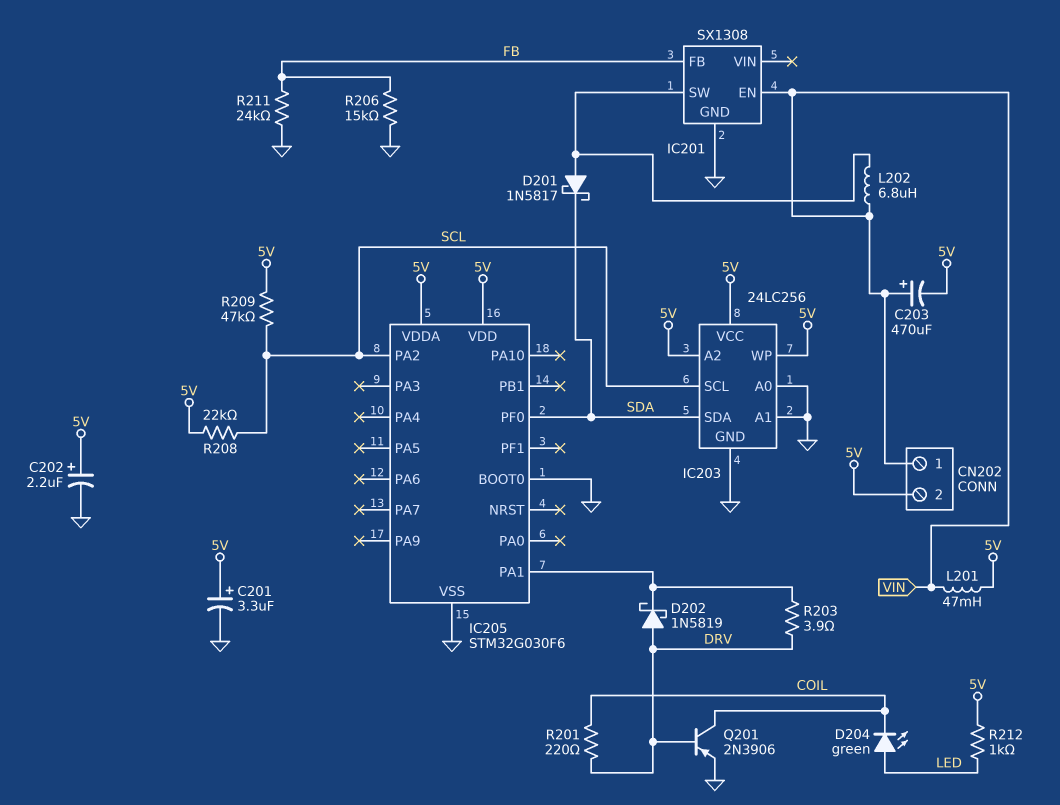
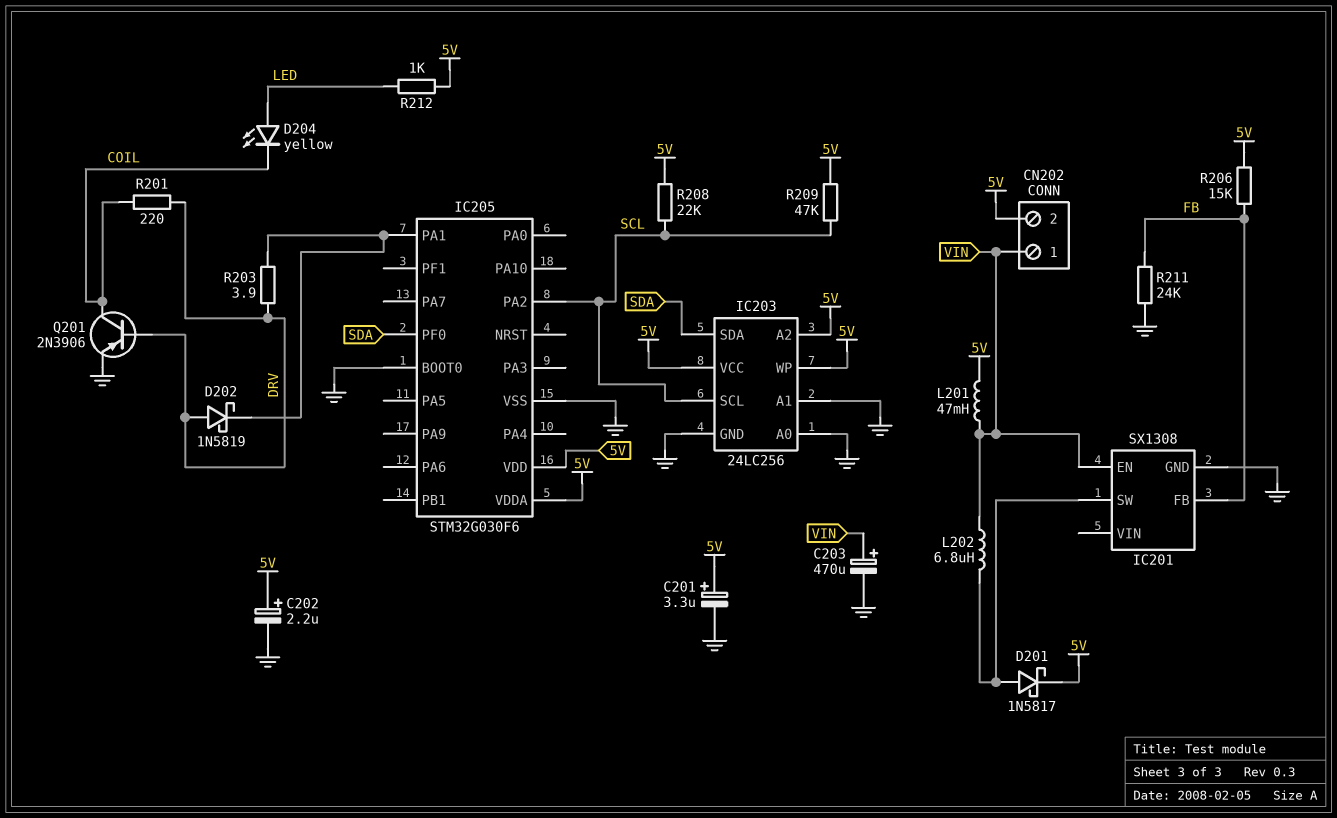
C203: 470uF (plus VIN, minus 5V) -> 470uF (plus VIN, minus GND)
D201: schottky 1N5817 (A IC201/SW, K SDA) -> schottky 1N5817 (A IC201/SW, K 5V)
D204: LED green (A LED, K COIL) -> LED yellow (A LED, K COIL)
R206: 15k (FB, GND) -> 15k (5V, FB)

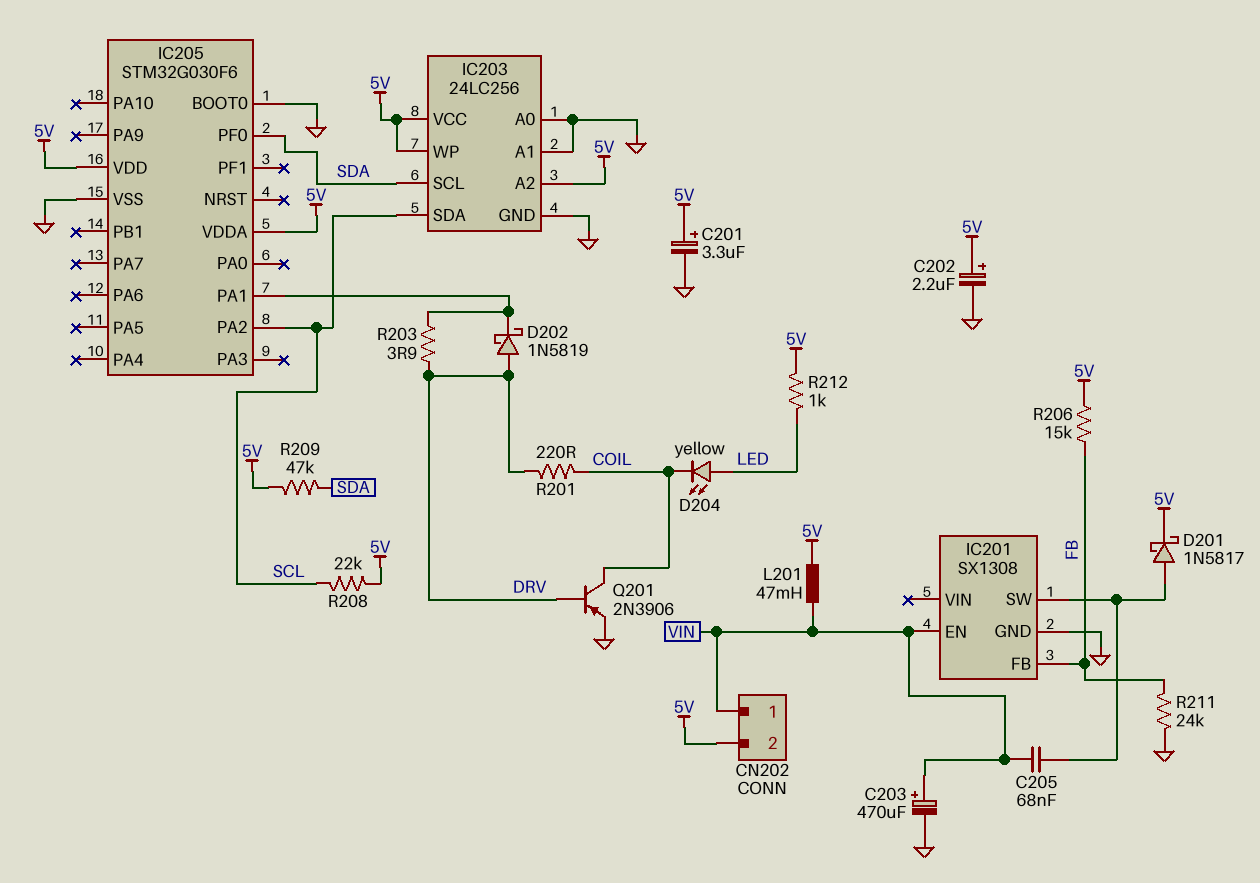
C205: none -> 68nF (IC201/SW, VIN)
IC203 pin SCL: SCL -> SDA
IC203 pin SDA: SDA -> SCL
L202: 6.8uH (IC201/SW, VIN) -> none
R209: 47k (5V, SCL) -> 47k (5V, SDA)

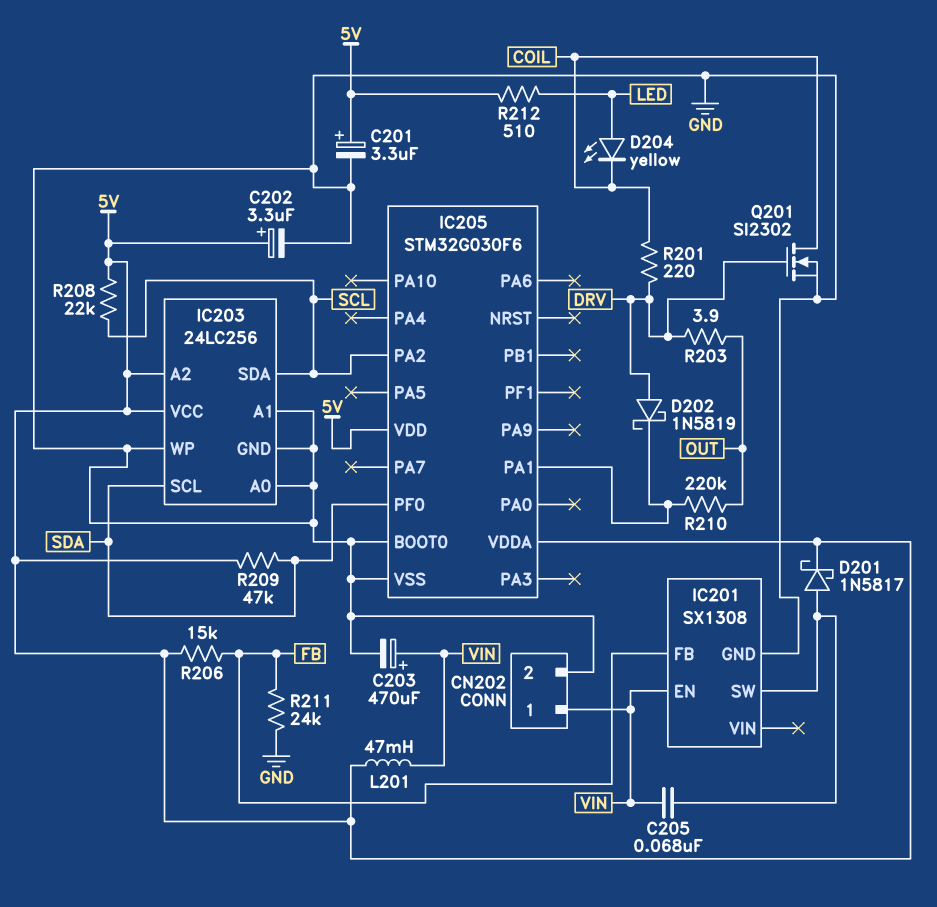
C202: 2.2uF (plus 5V, minus GND) -> 3.3uF (plus 5V, minus GND)
CN202 pin 2: 5V -> GND
IC203 pin WP: 5V -> GND
Q201: PNP 2N3906 (B DRV, C COIL, E GND) -> NMOS SI2302 (G DRV, D COIL, S GND)
R203: 3.9 (DRV, IC205/PA1) -> 3.9 (DRV, OUT)
R210: none -> 220k (IC205/PA1, OUT)
R212: 1k (5V, LED) -> 510 (5V, LED)

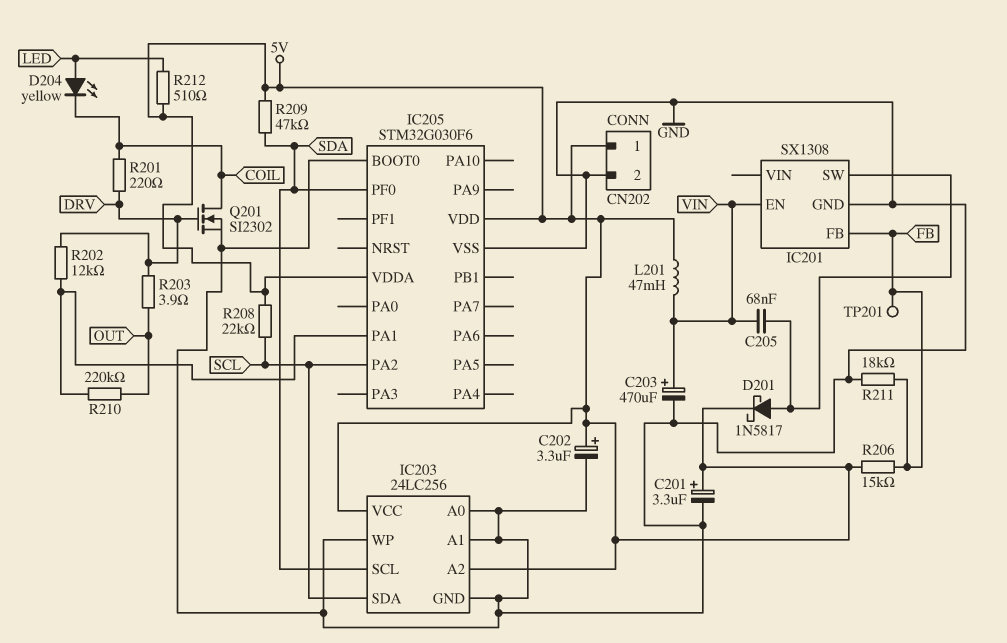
CN202 pin 1: VIN -> 5V
D202: schottky 1N5819 (A DRV, K IC205/PA1) -> none
R202: none -> 12k (DRV, IC205/PA1)
R211: 24k (FB, GND) -> 18k (FB, GND)
TP201: none -> test point (FB)

